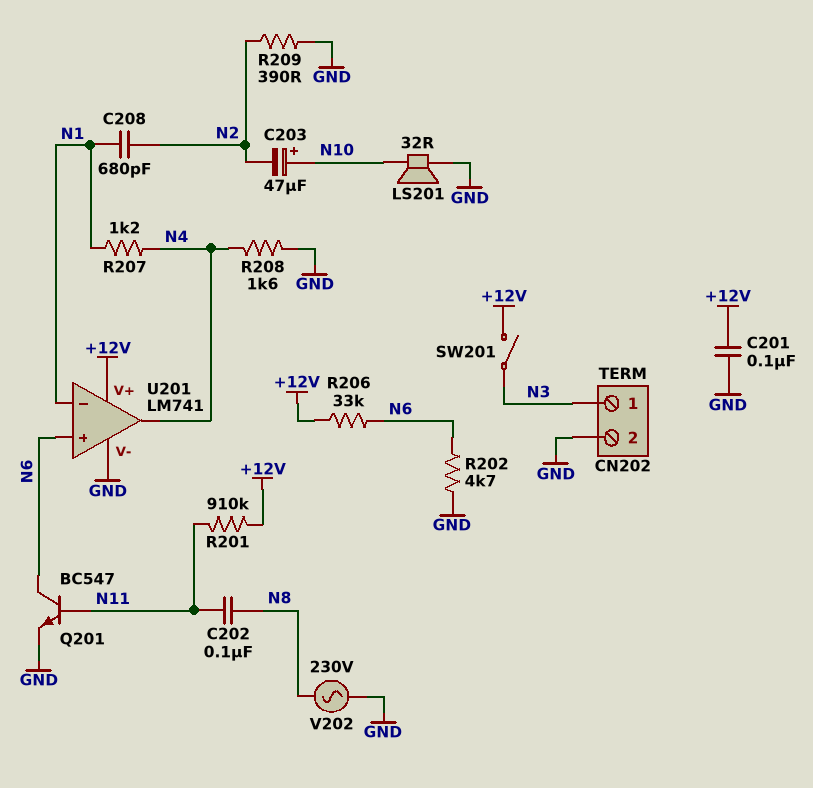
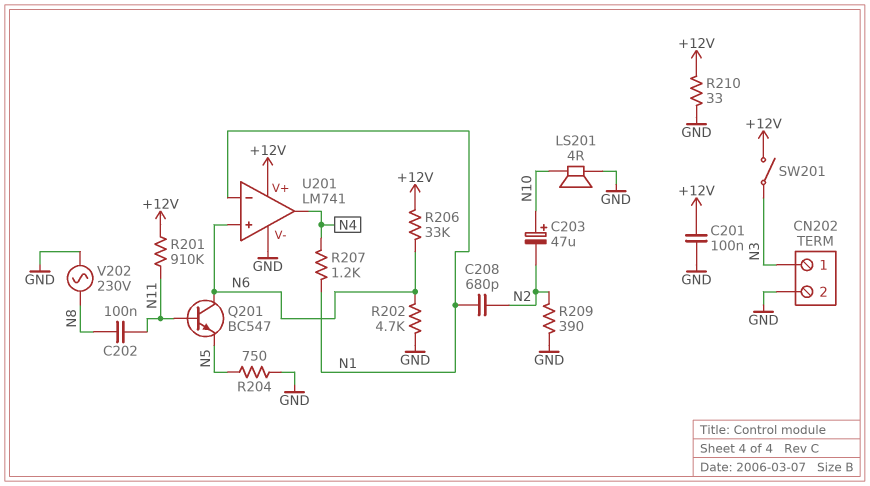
LS201: speaker 32R (GND, N10) -> speaker 4R (GND, N10)
Q201: NPN BC547 (B N11, C N6, E GND) -> NPN BC547 (B N11, C N6, E N5)
R204: none -> 750 (GND, N5)
R208: 1.6k (GND, N4) -> none
R210: none -> 33 (+12V, GND)

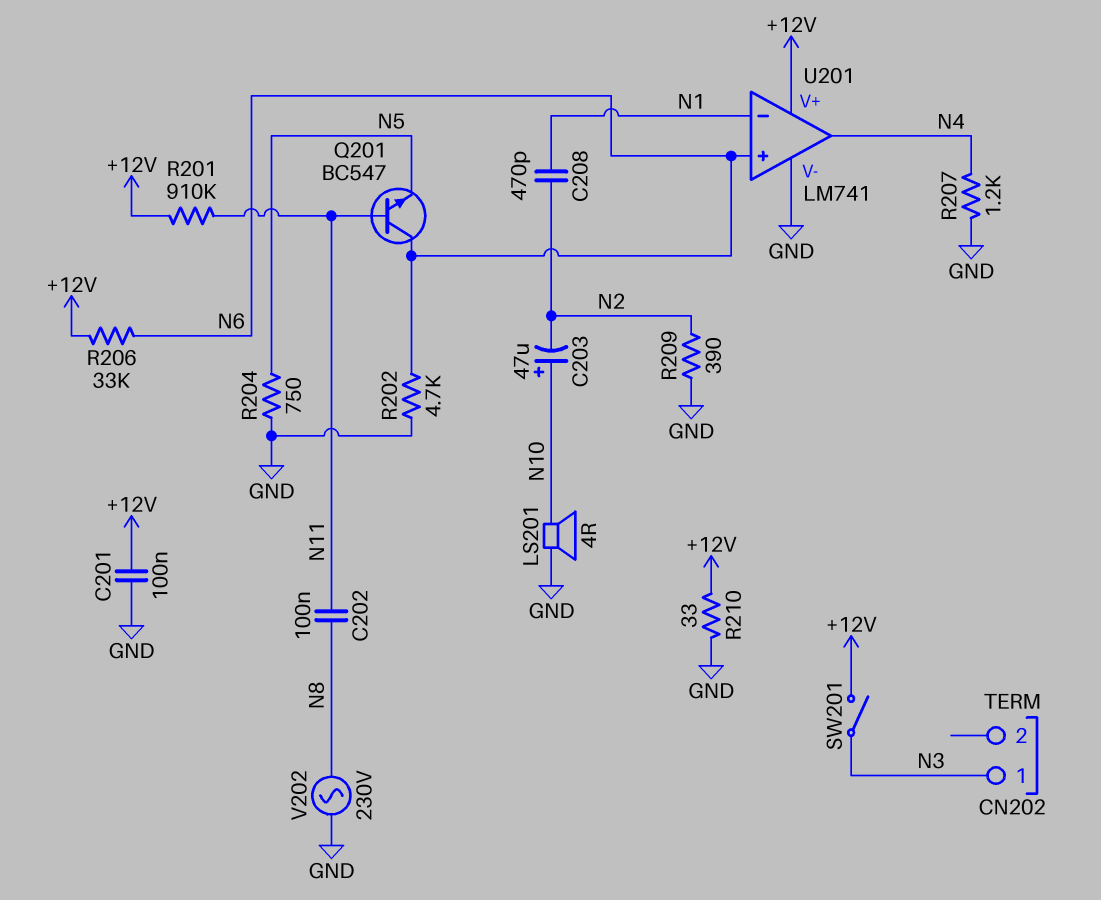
C208: 680pF (N1, N2) -> 470pF (N1, N2)
CN202 pin 2: GND -> none
R207: 1.2k (N1, N4) -> 1.2k (GND, N4)

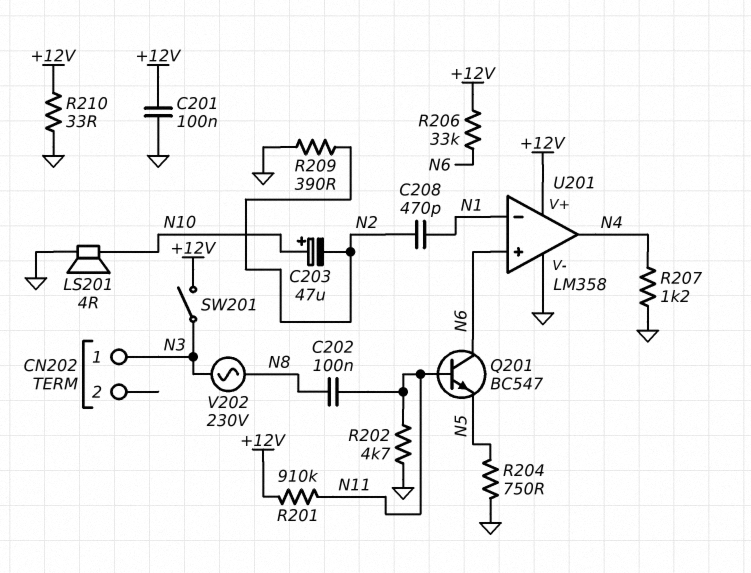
R202: 4.7k (GND, N6) -> 4.7k (GND, N11)
U201: LM741 -> LM358
V202: AC 230V (GND, N8) -> AC 230V (N3, N8)

